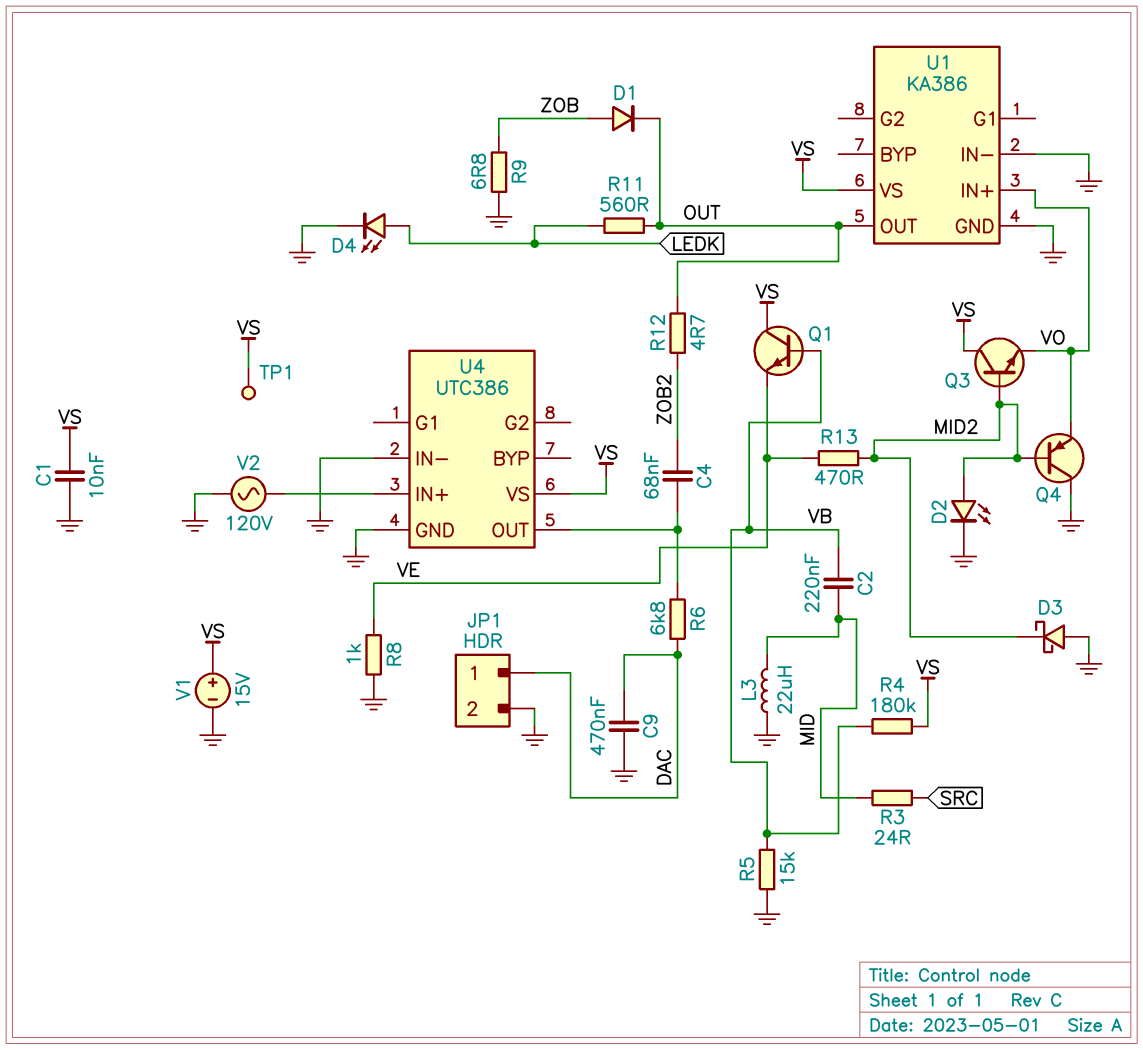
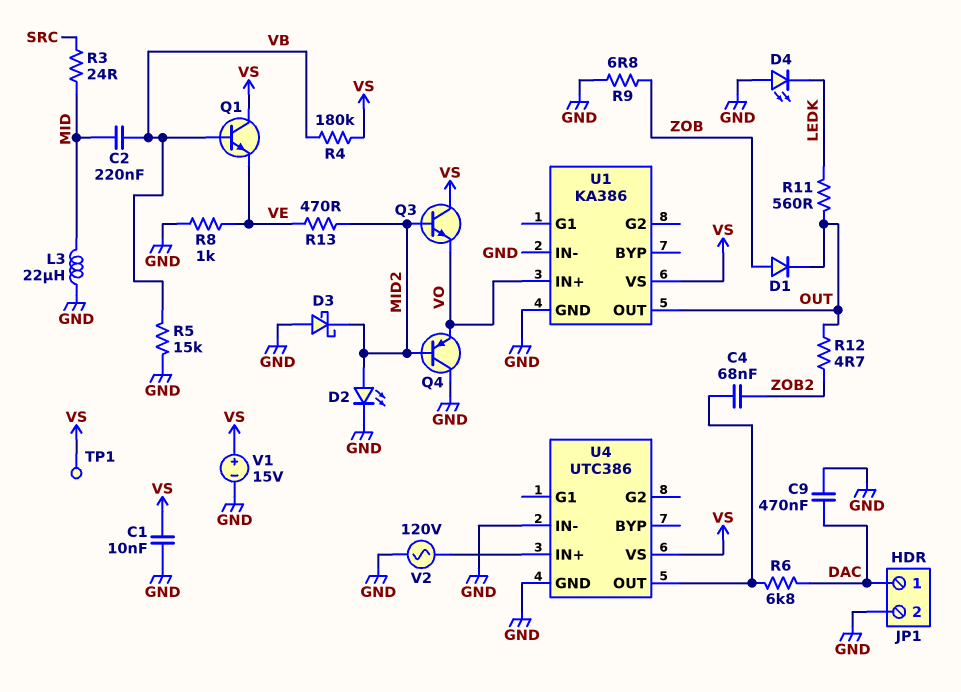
D4: LED (A LEDK, K GND) -> LED (A GND, K LEDK)

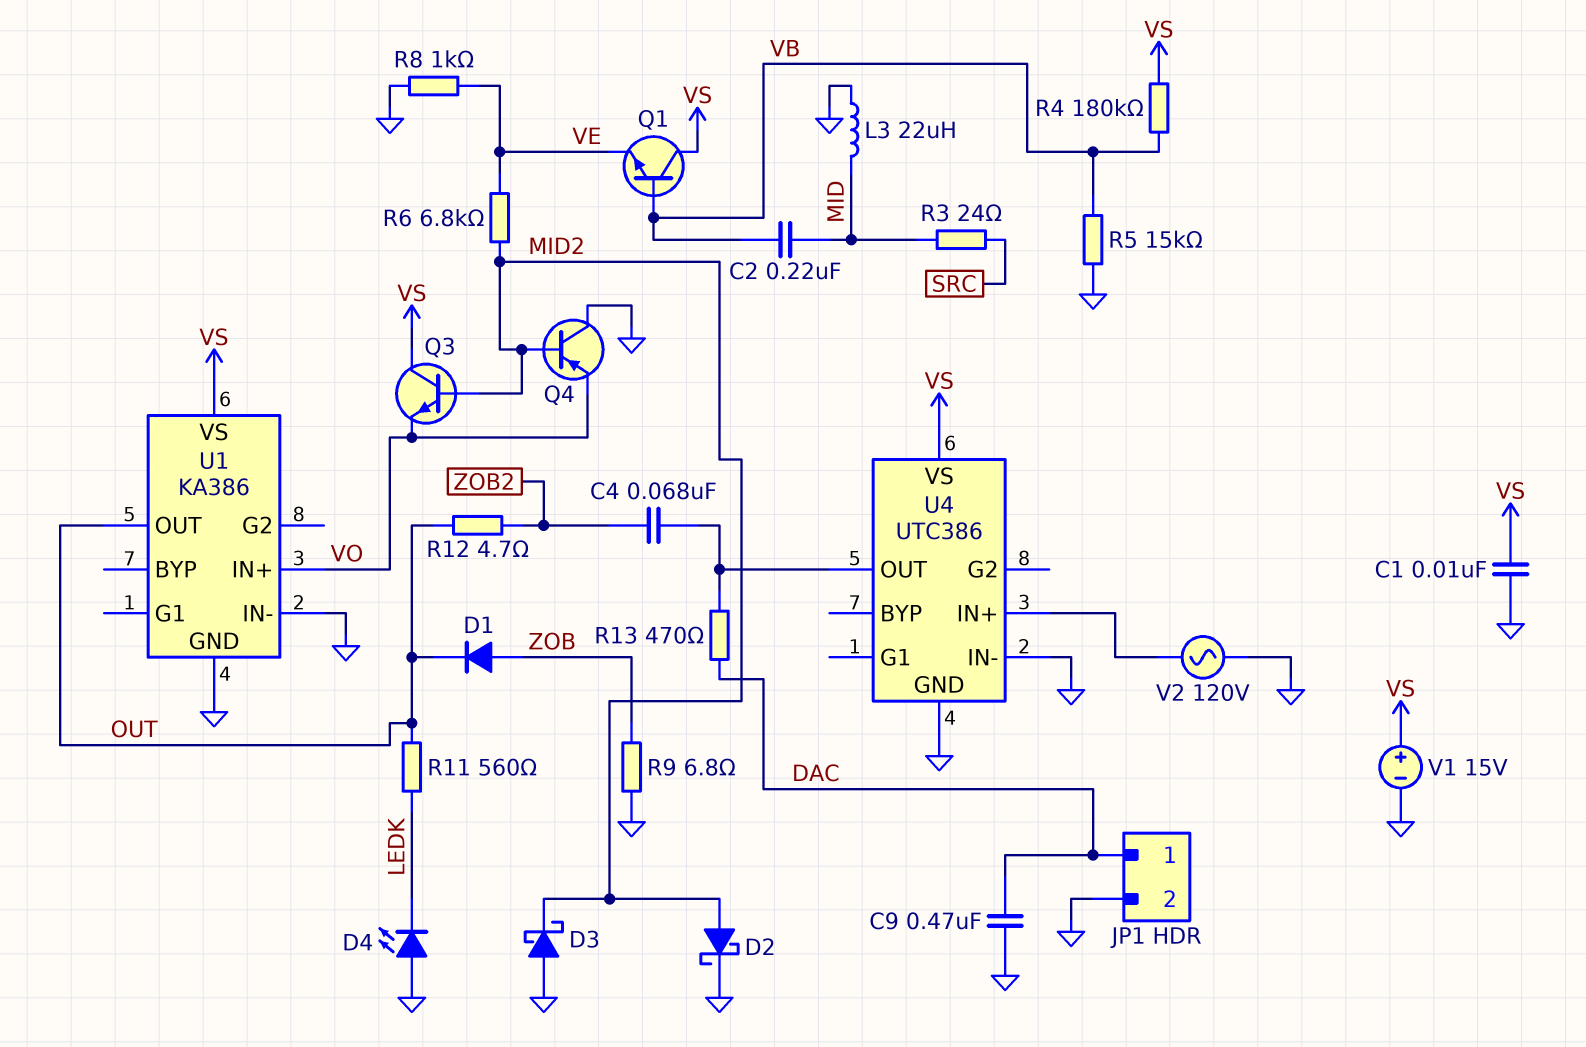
D2: LED (A MID2, K GND) -> schottky (A MID2, K GND)
R6: 6.8k (DAC, U4/OUT) -> 6.8k (MID2, VE)
R13: 470 (MID2, VE) -> 470 (DAC, U4/OUT)
TP1: test point (VS) -> none

